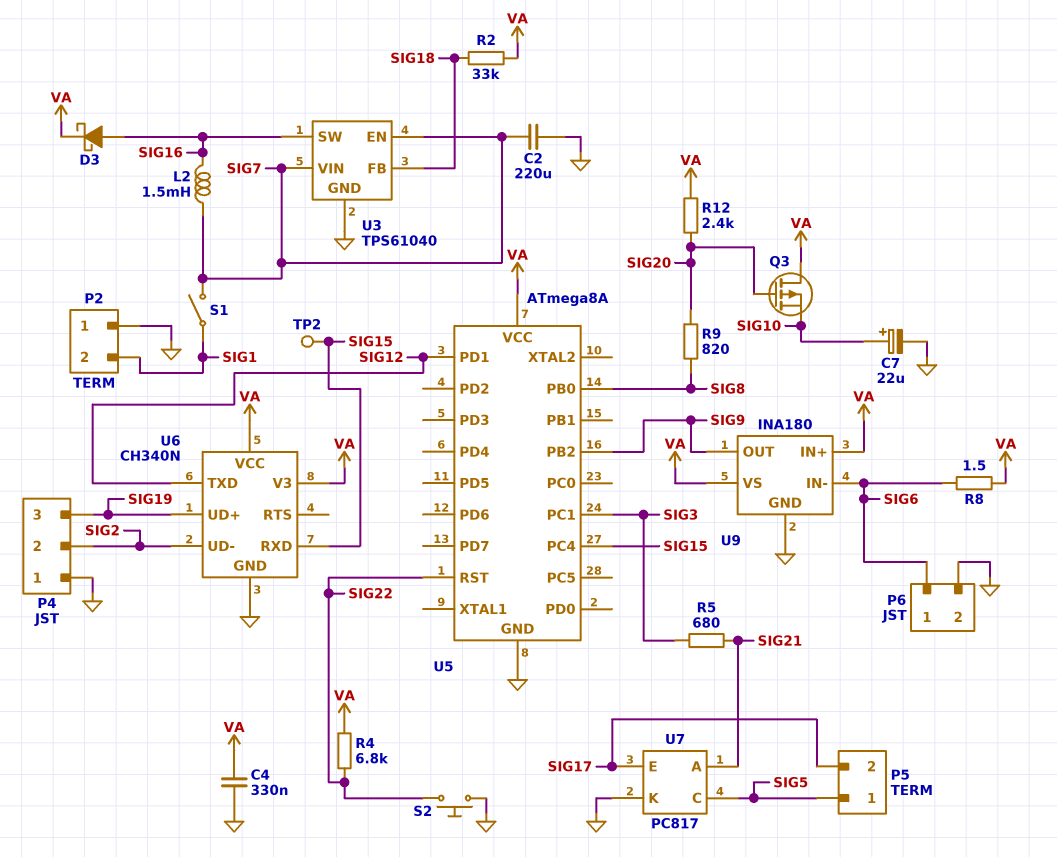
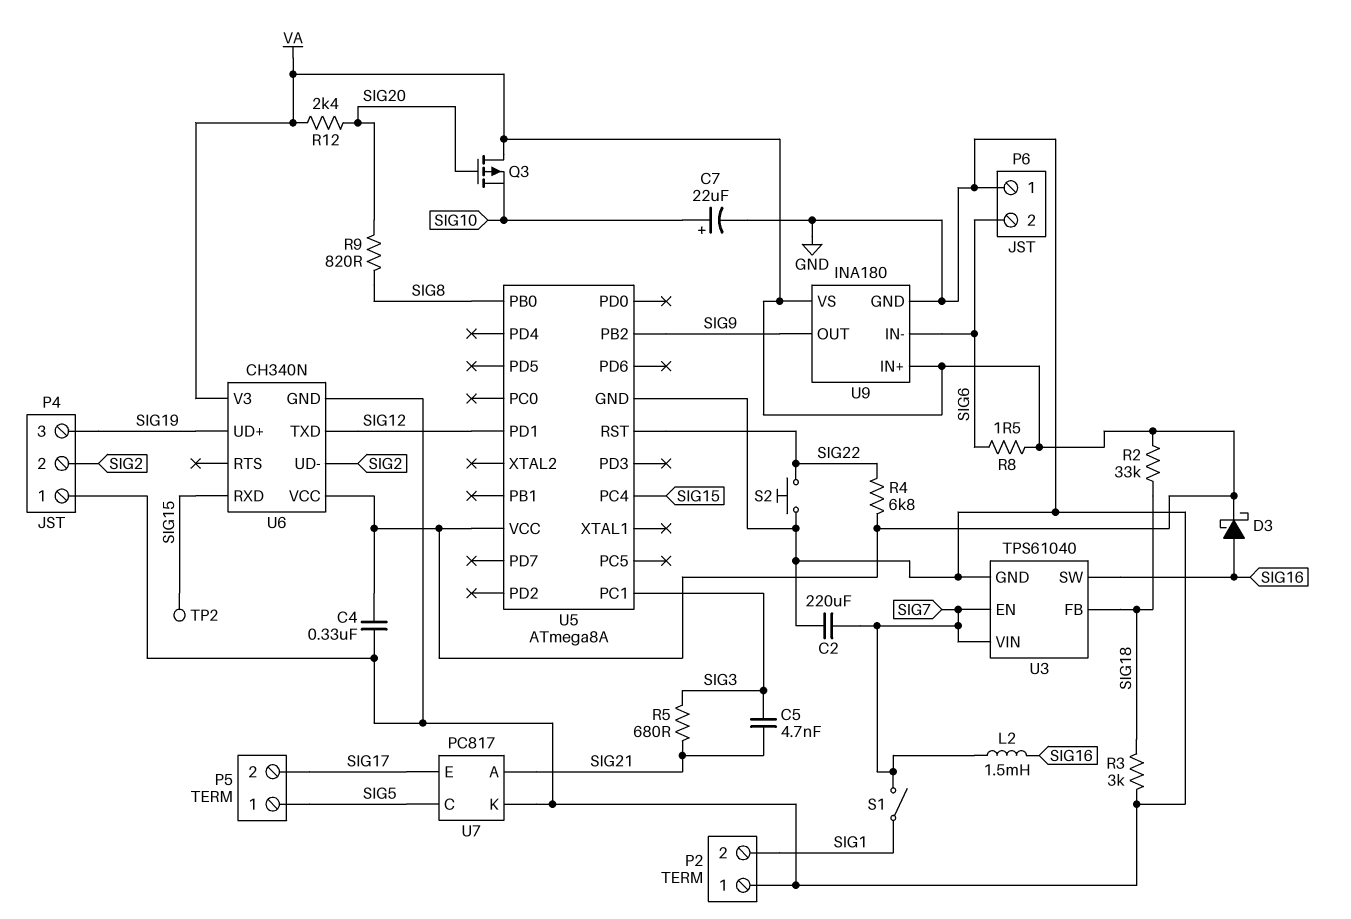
C5: none -> 4.7nF (SIG3, SIG21)
P6 pin 1: SIG6 -> GND
P6 pin 2: GND -> SIG6
R3: none -> 3k (GND, SIG18)

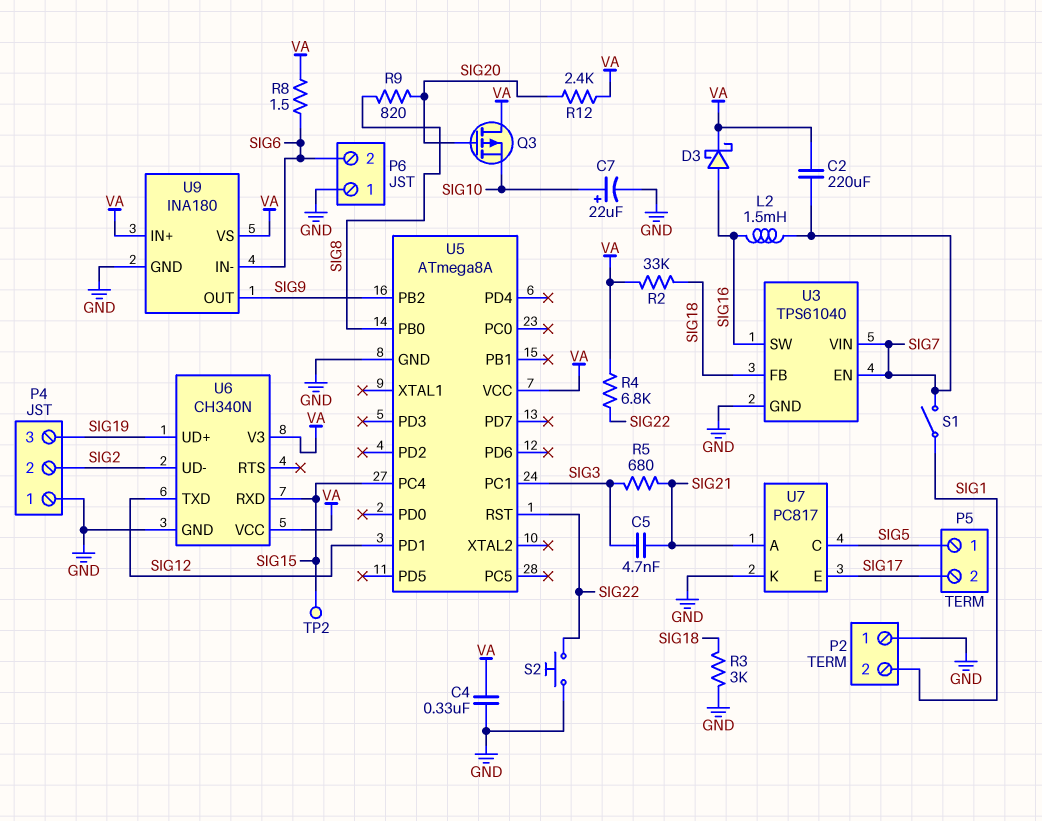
C2: 220uF (GND, SIG7) -> 220uF (SIG7, VA)

